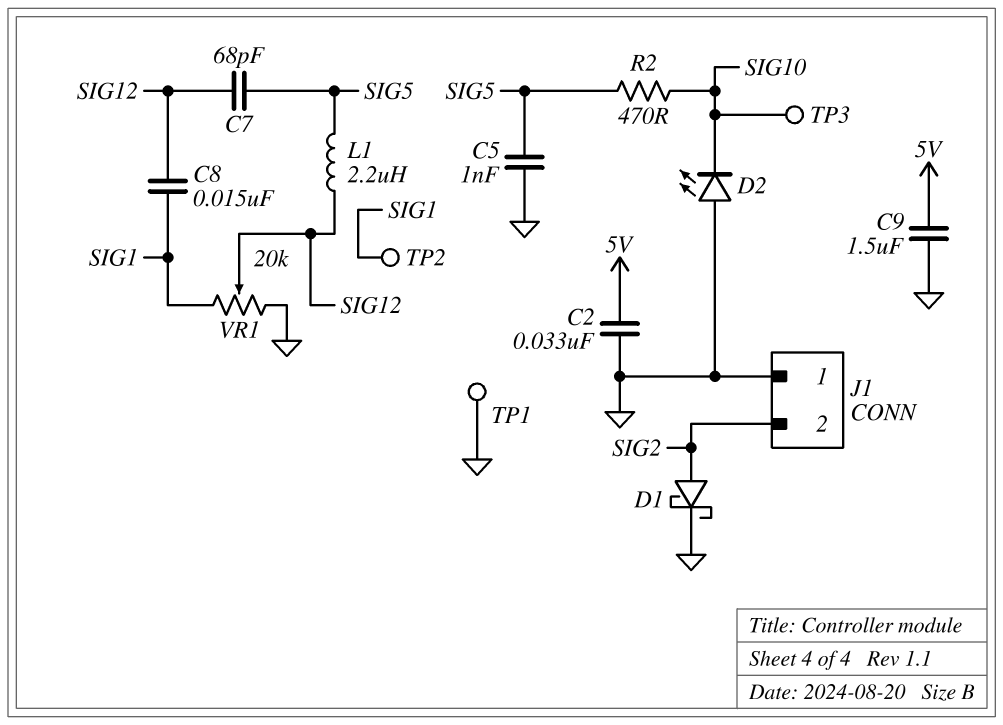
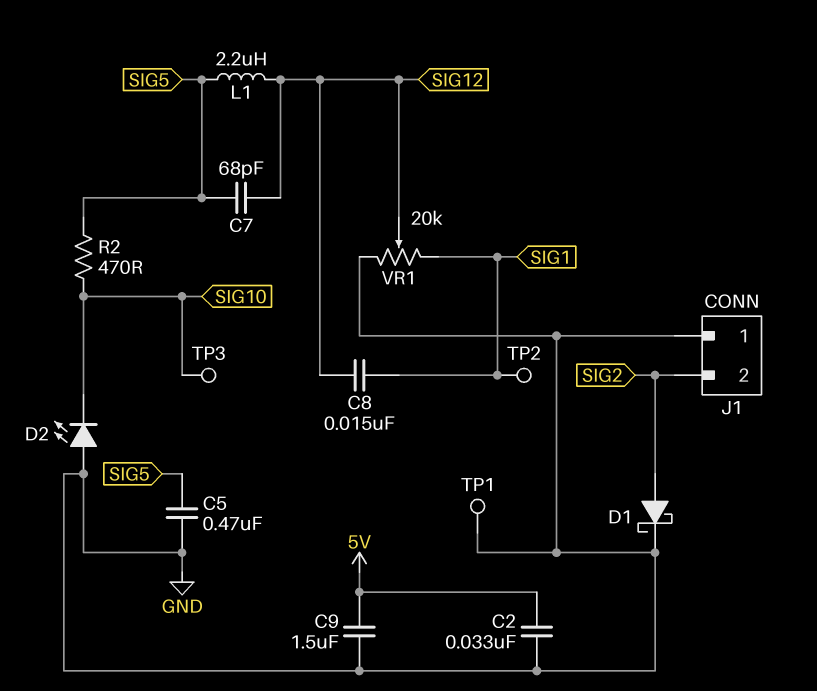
C5: 1nF (GND, SIG5) -> 470nF (GND, SIG5)

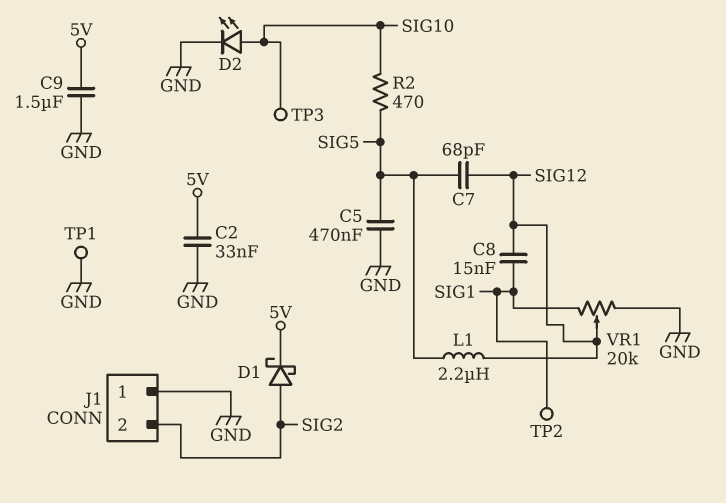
D1: schottky (A SIG2, K GND) -> schottky (A SIG2, K 5V)
D2: LED (A GND, K SIG10) -> LED (A SIG10, K GND)

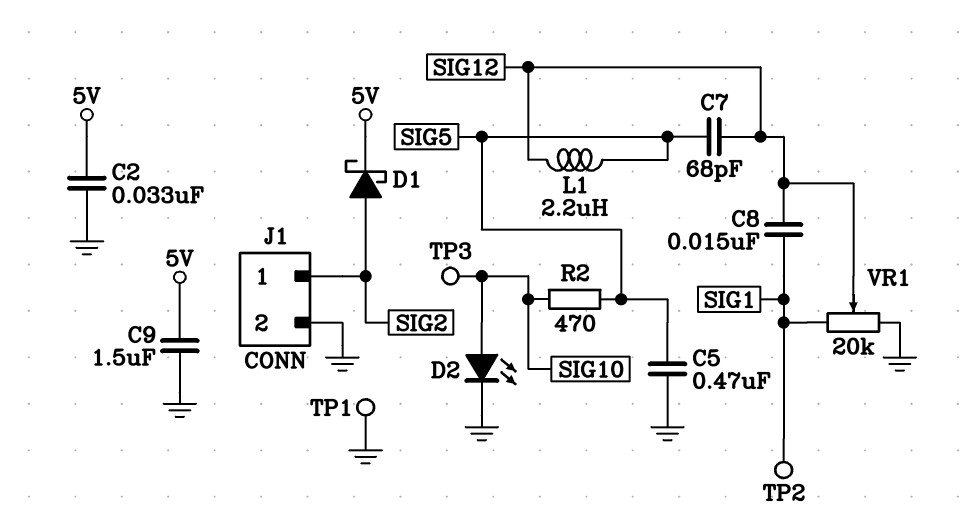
J1 pin 1: GND -> SIG2
J1 pin 2: SIG2 -> GND

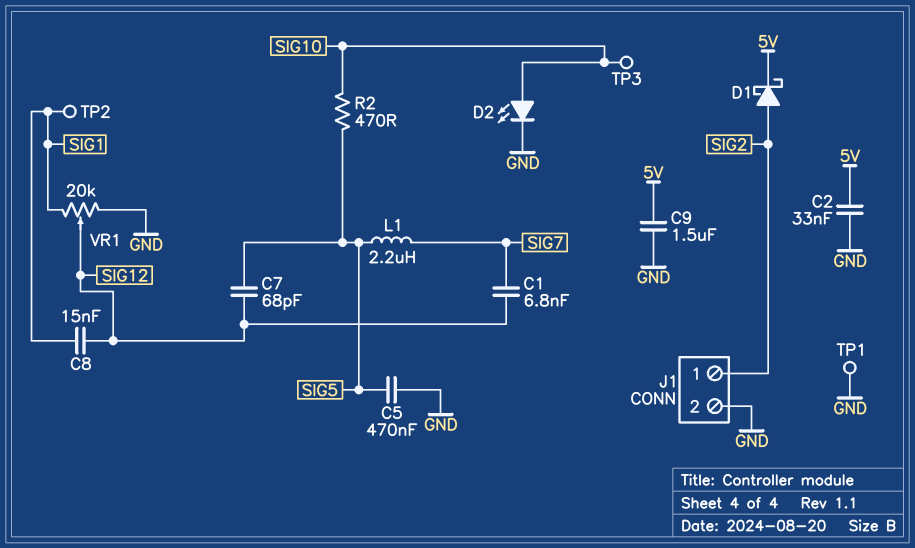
C1: none -> 6.8nF (SIG7, SIG12)
L1: 2.2uH (SIG5, SIG12) -> 2.2uH (SIG5, SIG7)

